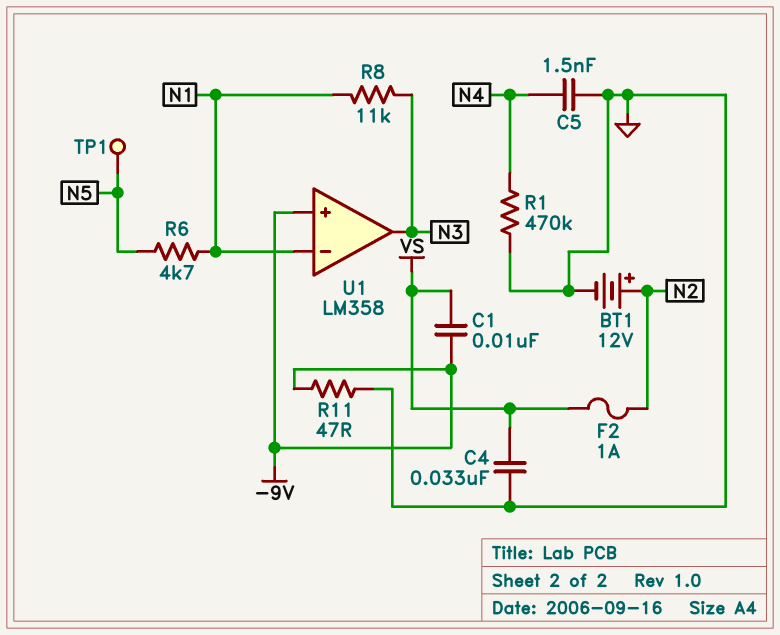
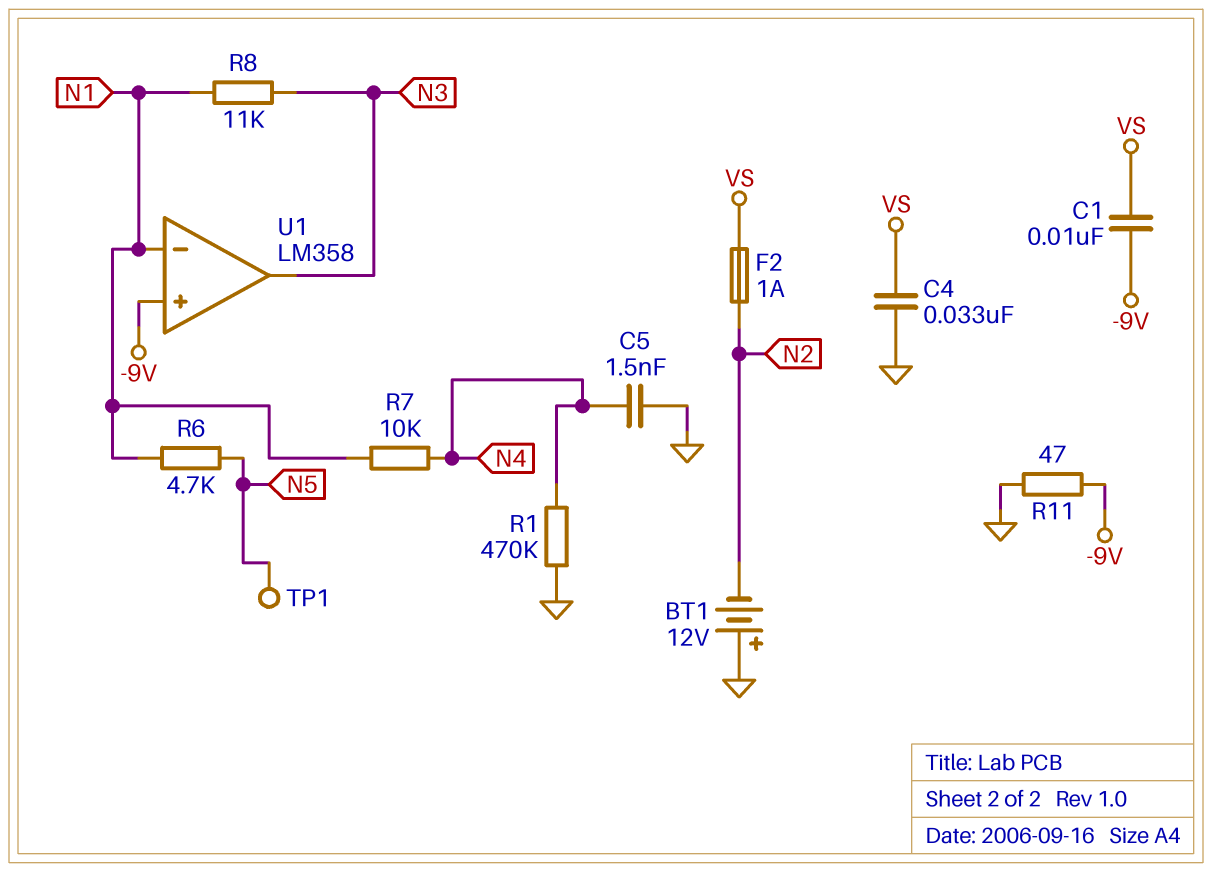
BT1: 12V (plus N2, minus GND) -> 12V (plus GND, minus N2)
R7: none -> 10k (N1, N4)

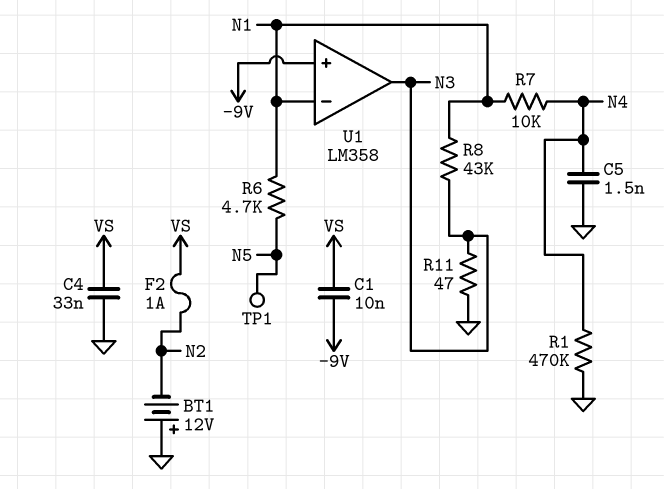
R8: 11k (N1, N3) -> 43k (N1, N3)
R11: 47 (-9V, GND) -> 47 (GND, N3)

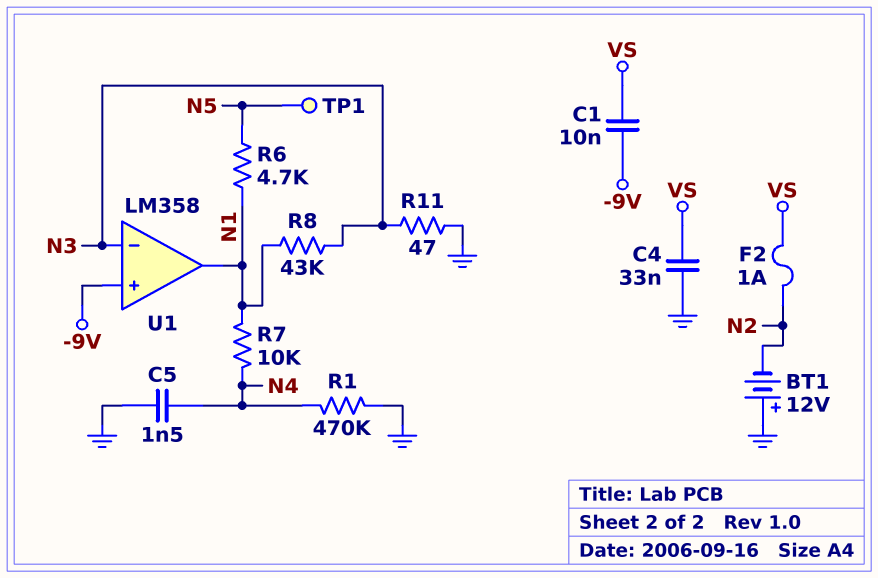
U1 pin in-: N1 -> N3
U1 pin out: N3 -> N1

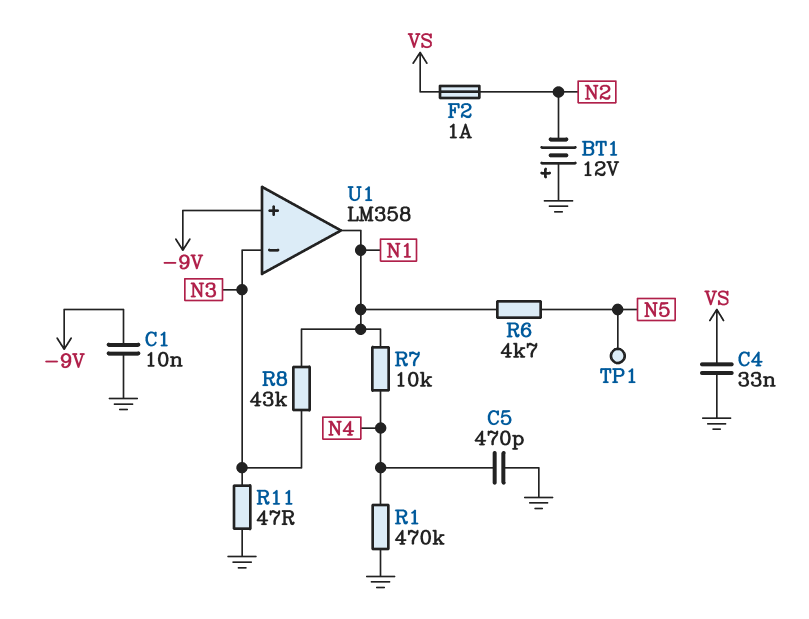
C1: 10nF (-9V, VS) -> 10nF (-9V, GND)
C5: 1.5nF (GND, N4) -> 470pF (GND, N4)

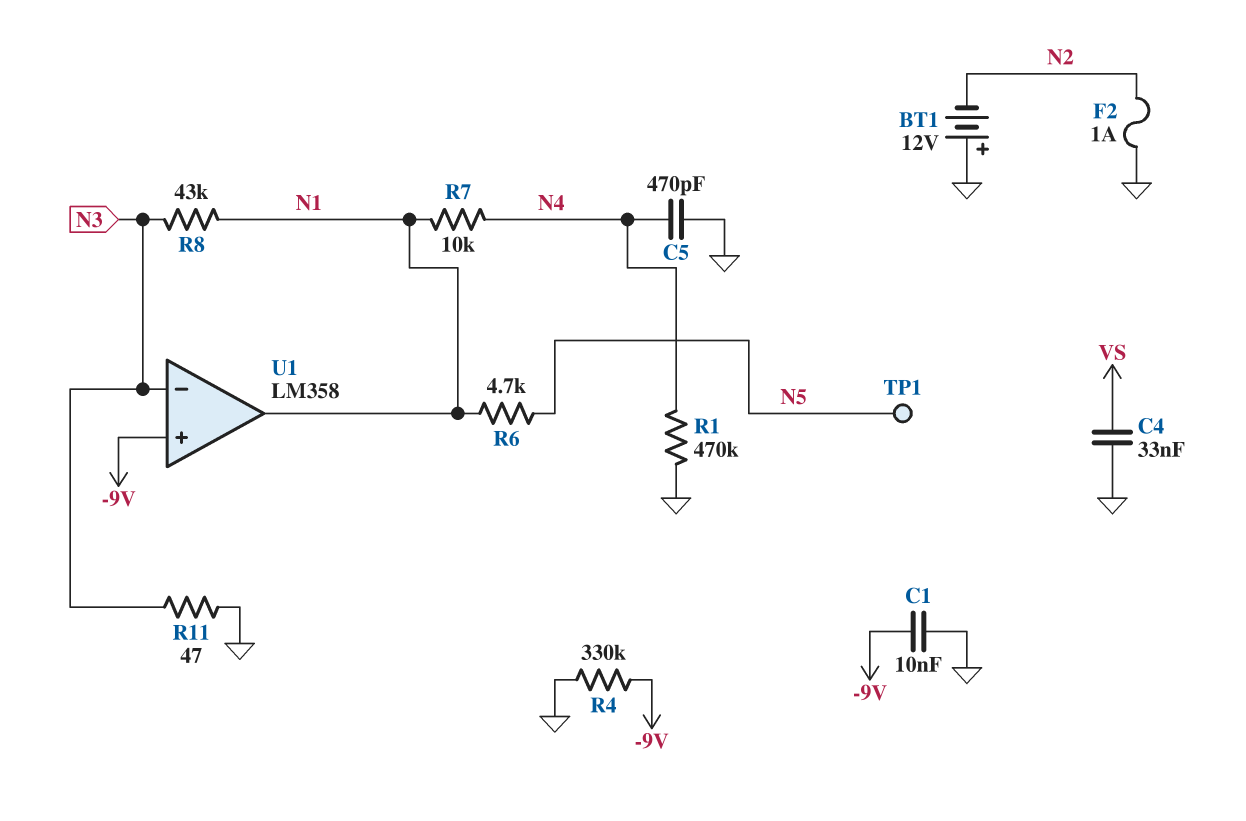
F2: 1A (N2, VS) -> 1A (GND, N2)
R4: none -> 330k (-9V, GND)

